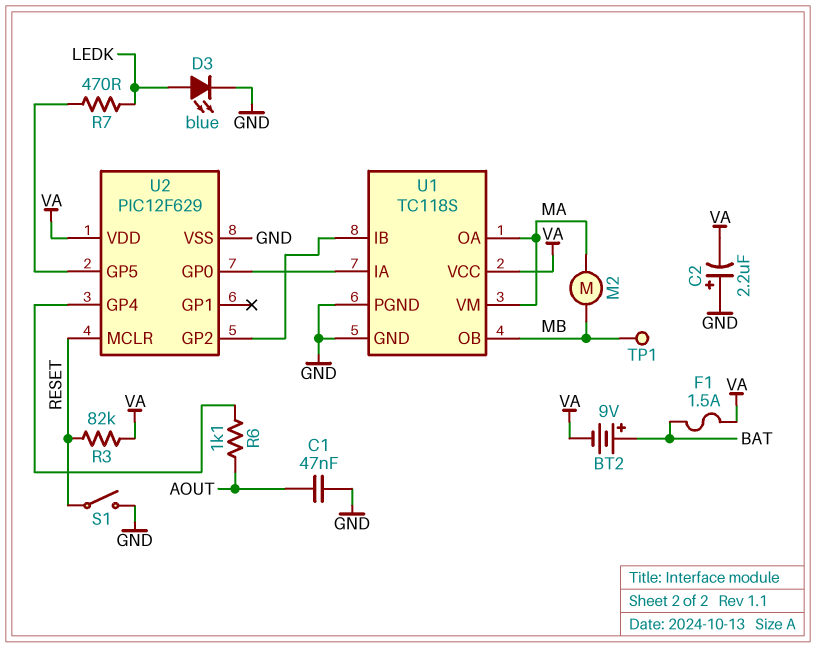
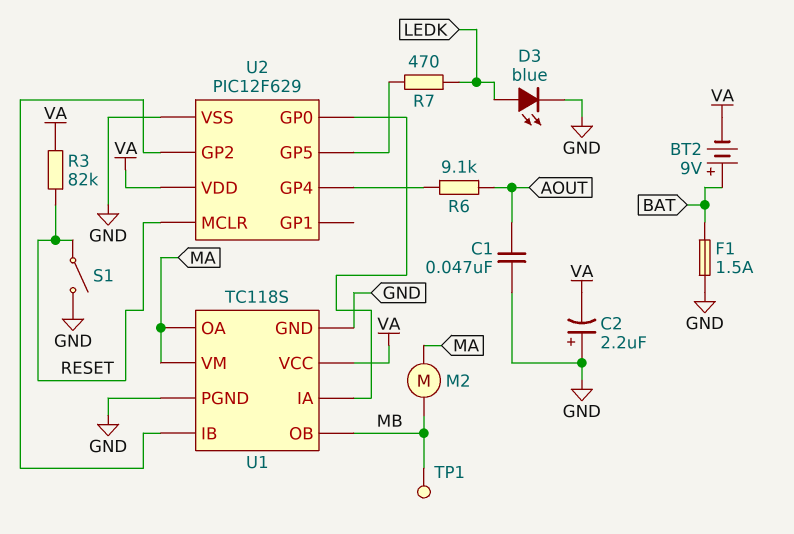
F1: 1.5A (BAT, VA) -> 1.5A (BAT, GND)
R6: 1.1k (AOUT, U2/GP4) -> 9.1k (AOUT, U2/GP4)

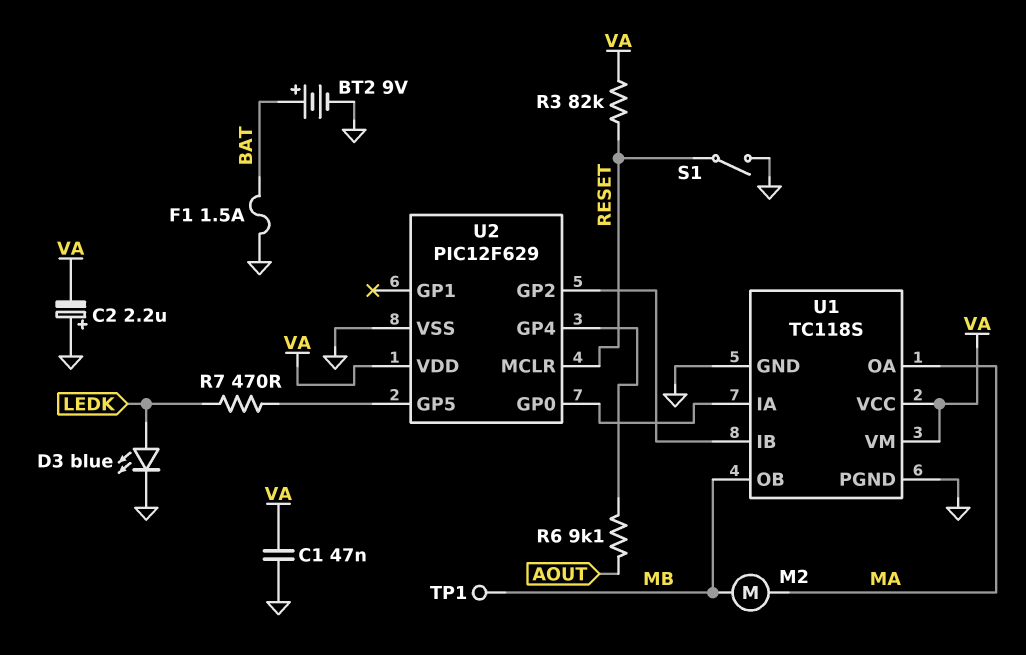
BT2: 9V (plus BAT, minus VA) -> 9V (plus BAT, minus GND)
C1: 47nF (AOUT, GND) -> 47nF (GND, VA)
U1 pin VM: MA -> VA

